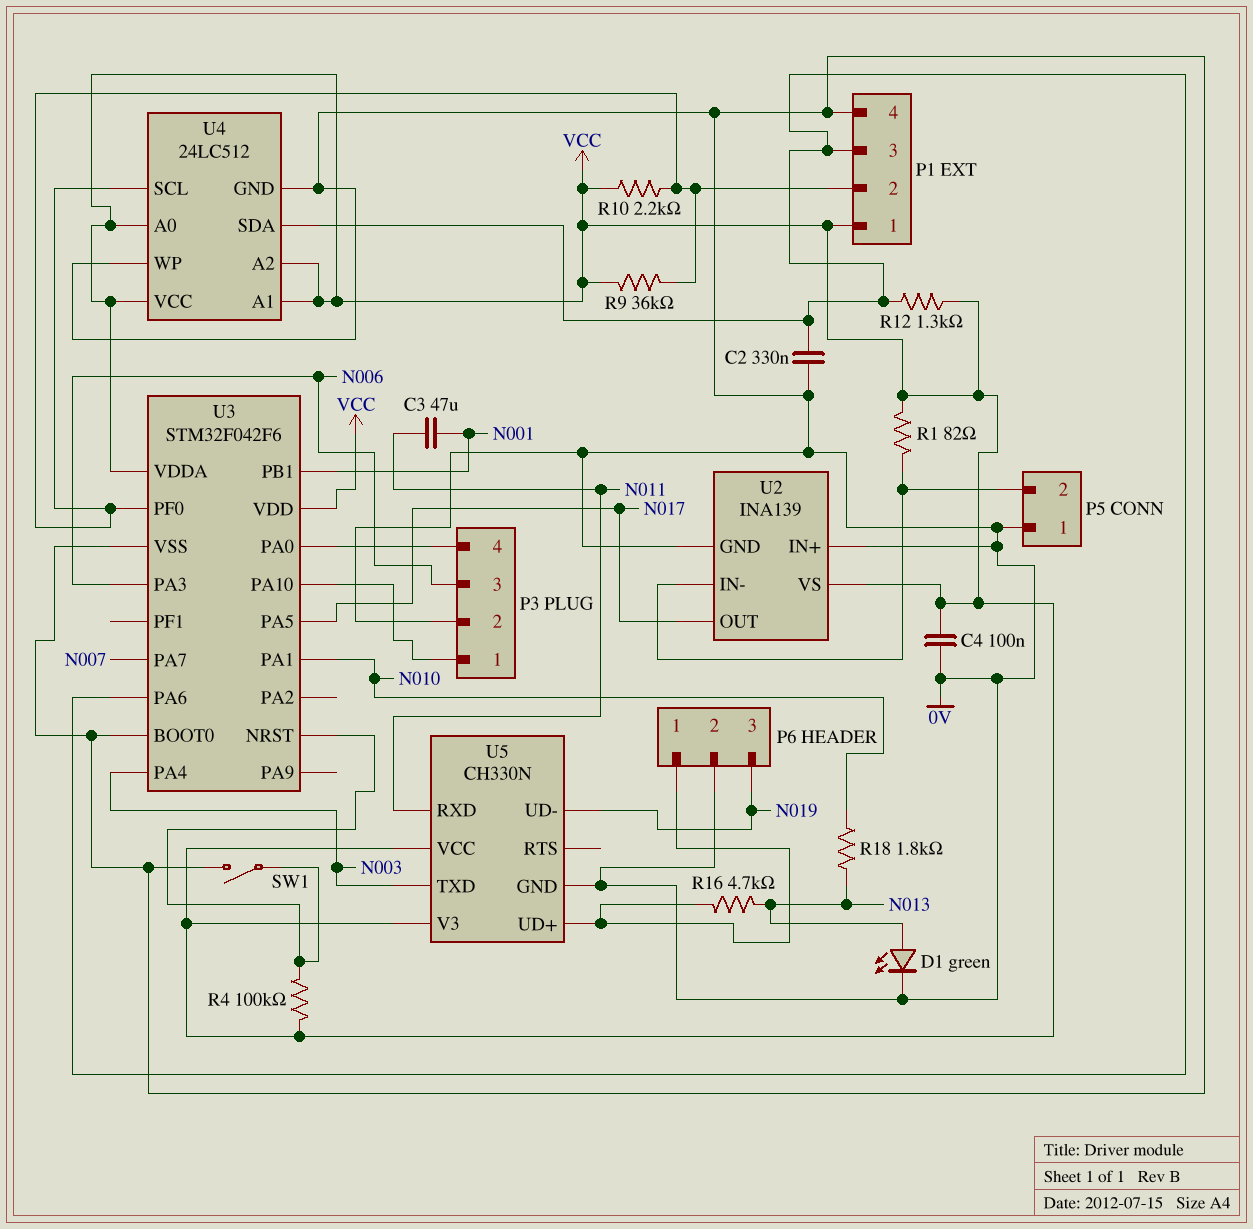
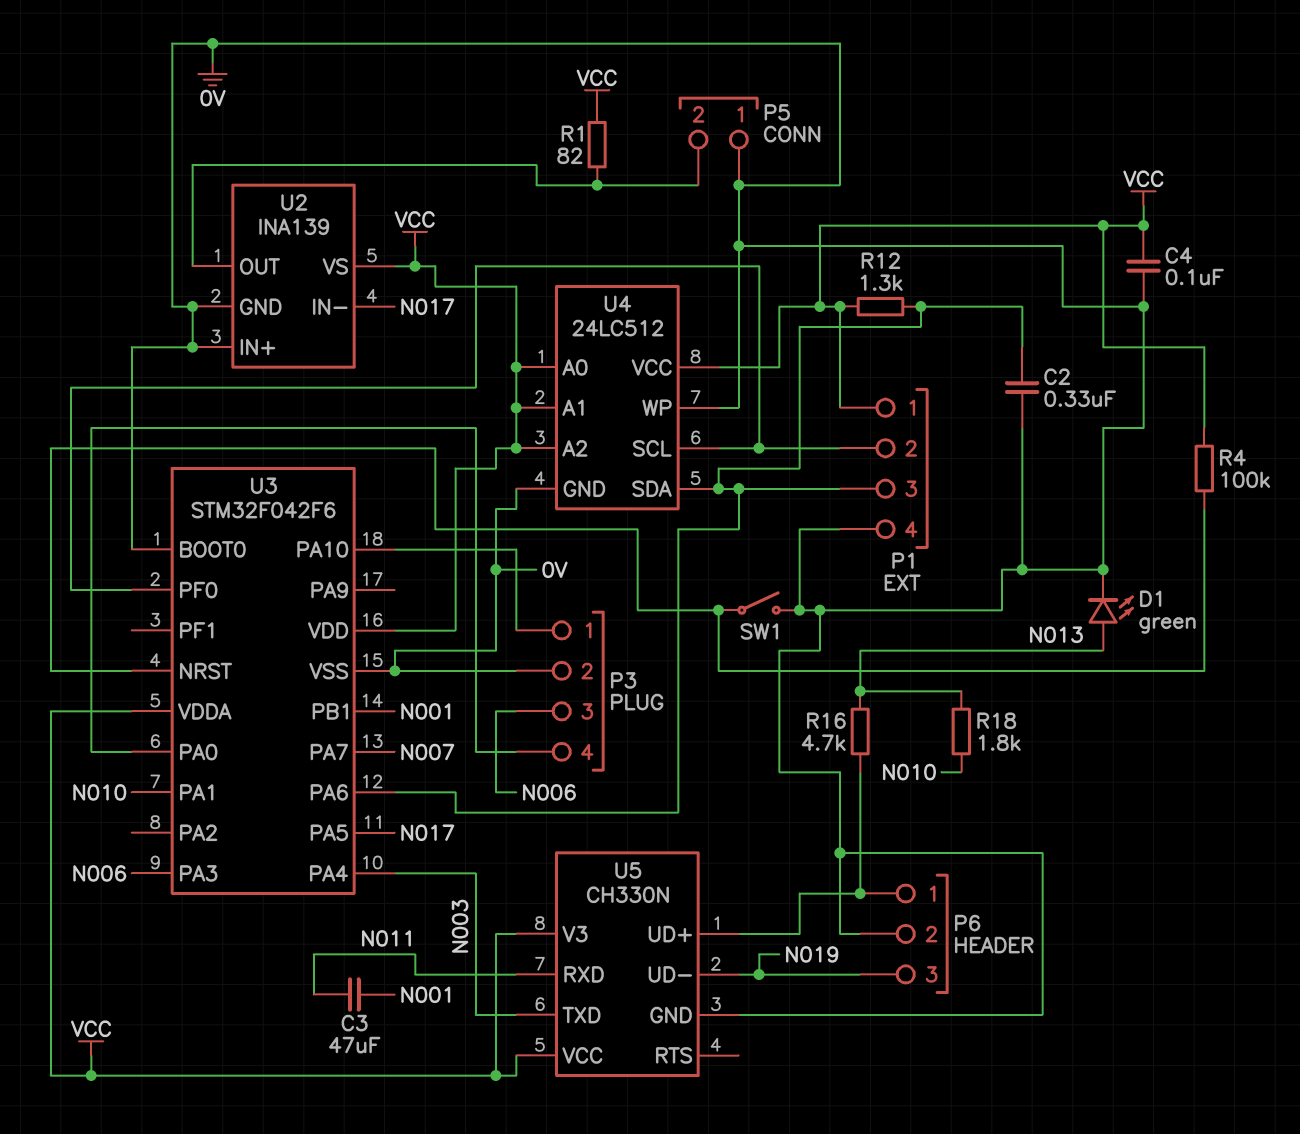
R9: 36k (P1/2, VCC) -> none
R10: 2.2k (P1/2, VCC) -> none
U2 pin IN-: P5/2 -> N017
U2 pin OUT: N017 -> P5/2

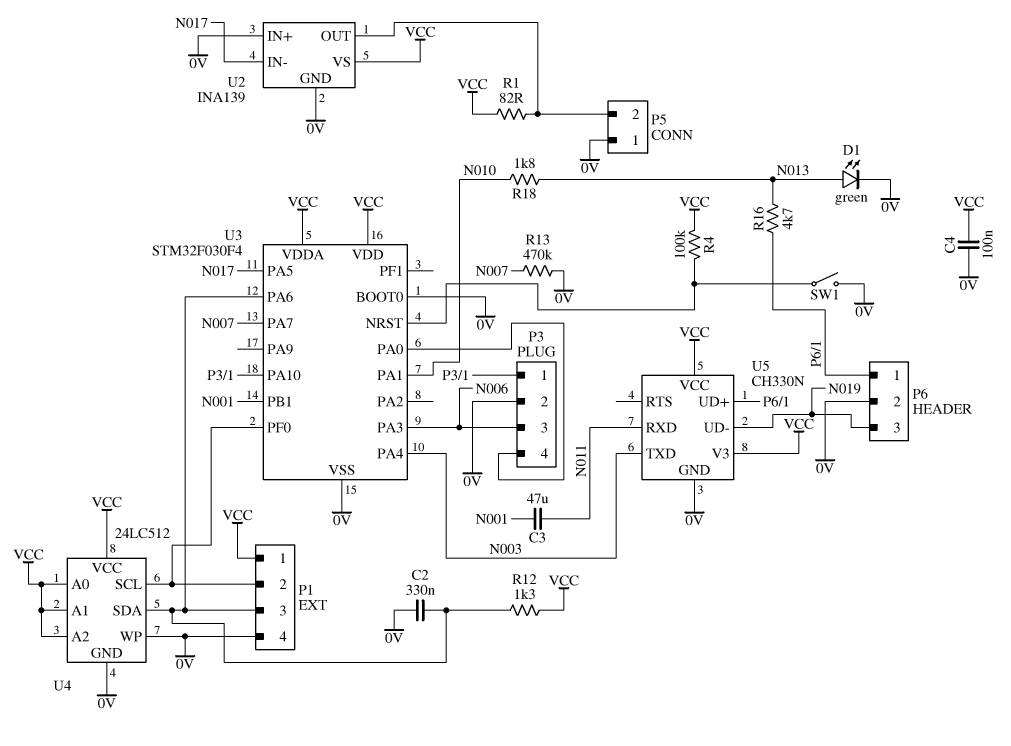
R13: none -> 470k (0V, N007)
U3: STM32F042F6 -> STM32F030F4

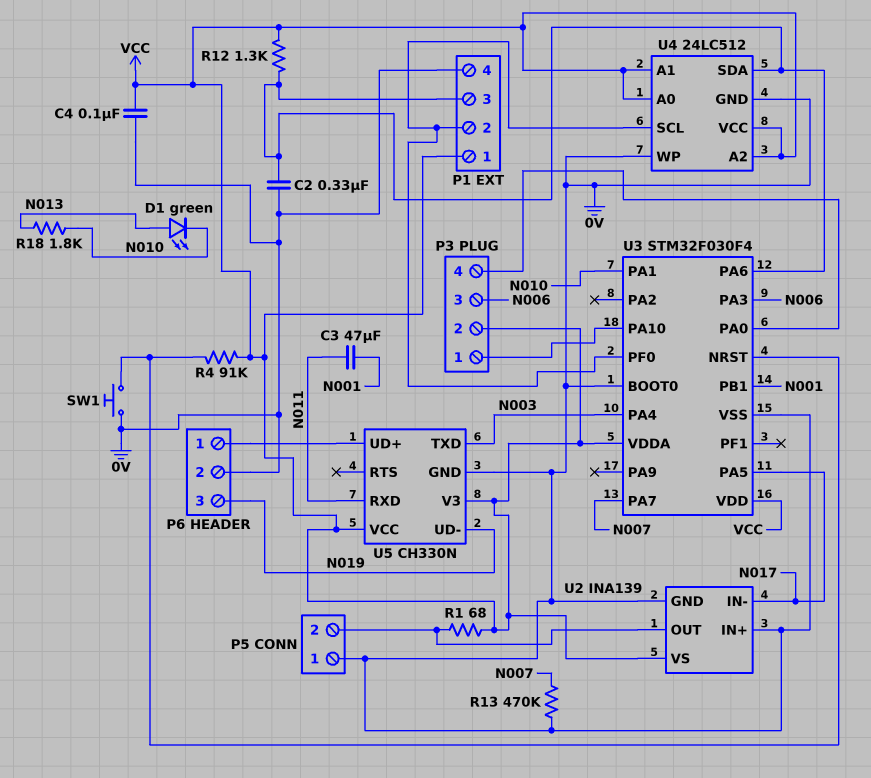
D1: LED green (A N013, K 0V) -> LED green (A N013, K N010)
P3 pin 2: 0V -> VCC
R1: 82 (P5/2, VCC) -> 68 (P5/2, VCC)
R4: 100k (U3/NRST, VCC) -> 91k (U3/NRST, VCC)
R16: 4.7k (N013, P6/1) -> none
SW1: switch (0V, U3/NRST) -> button (0V, U3/NRST)

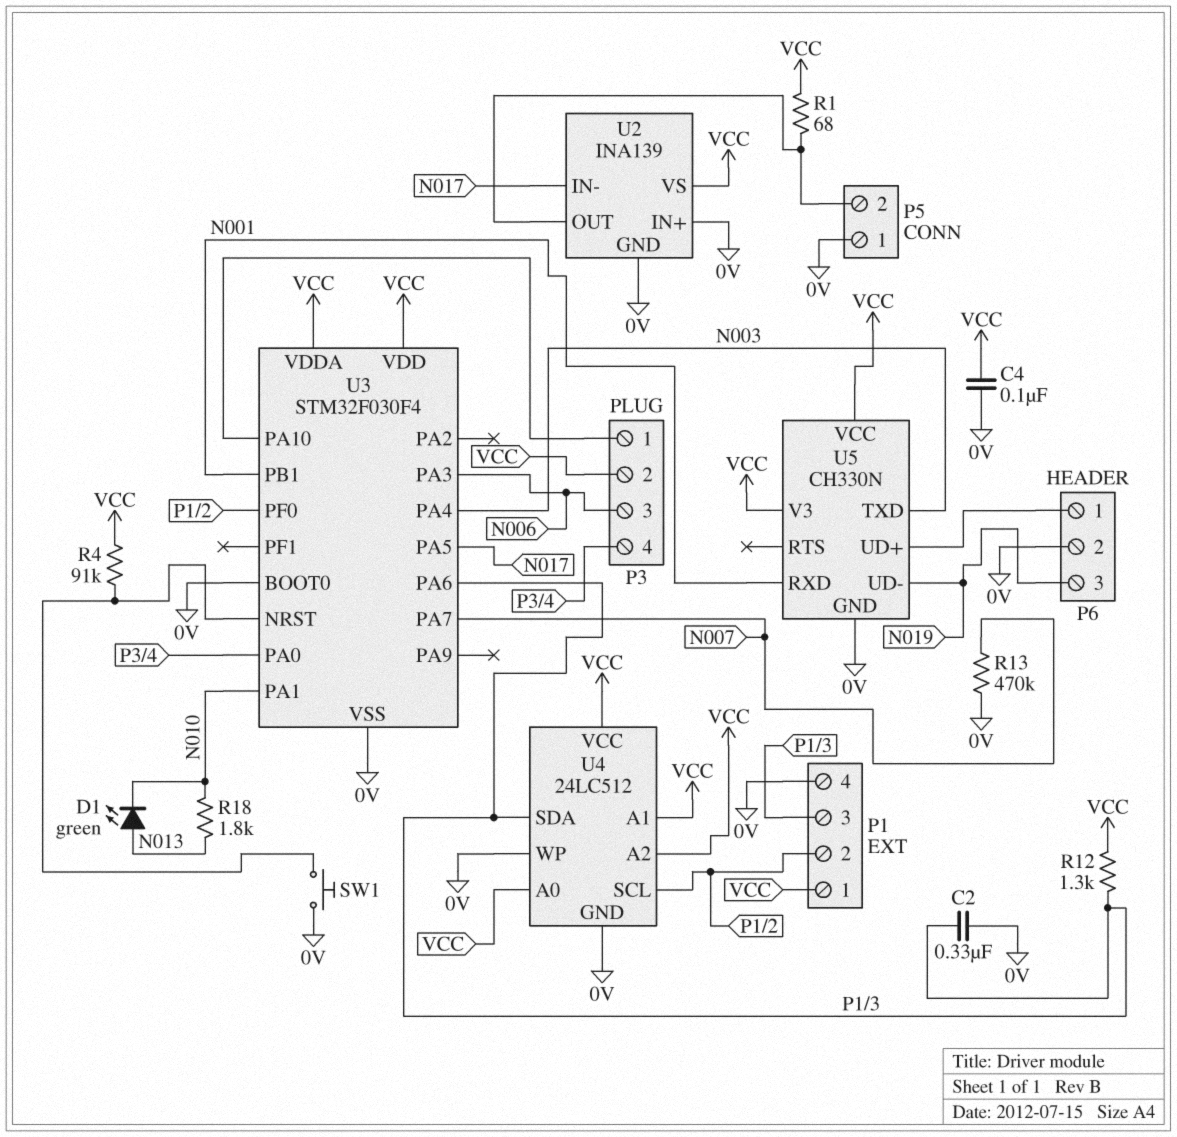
C3: 47uF (N001, N011) -> none
U5 pin RXD: N011 -> N001

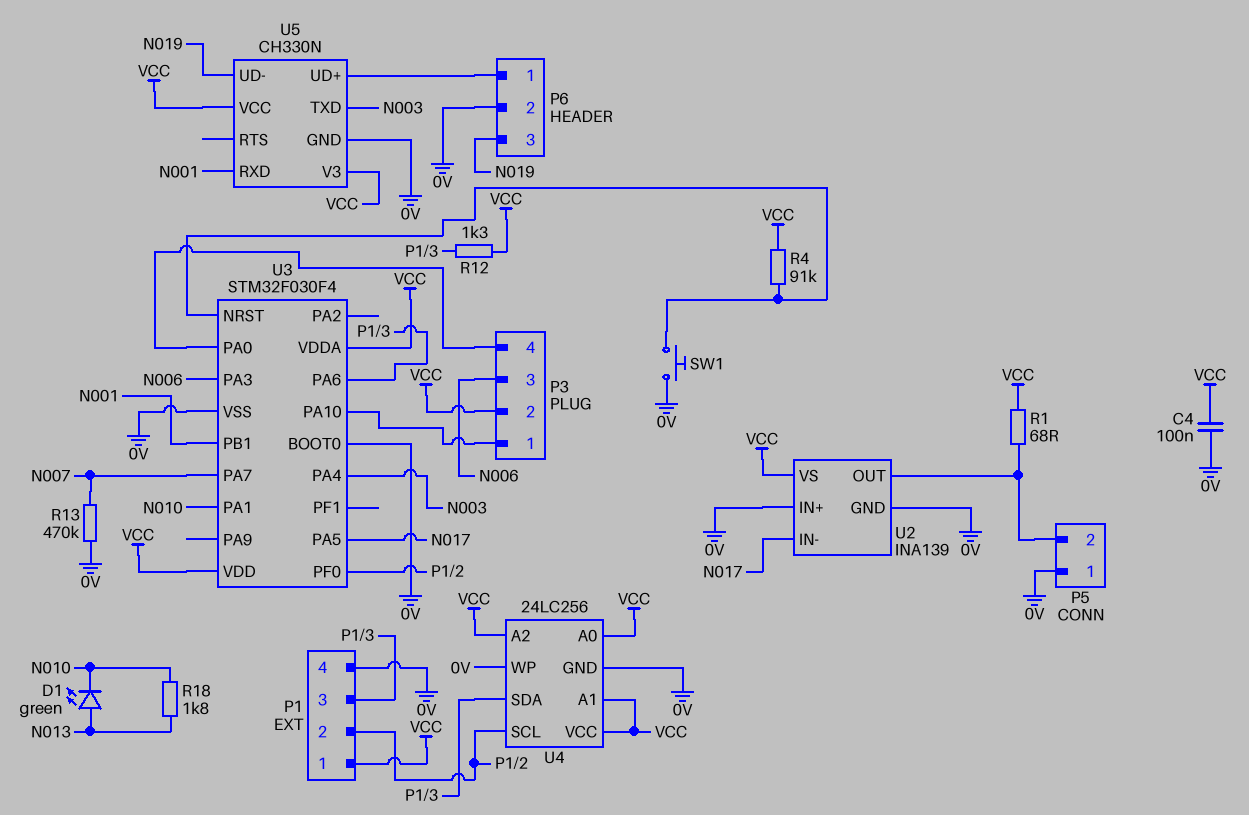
C2: 330nF (0V, P1/3) -> none
U4: 24LC512 -> 24LC256

